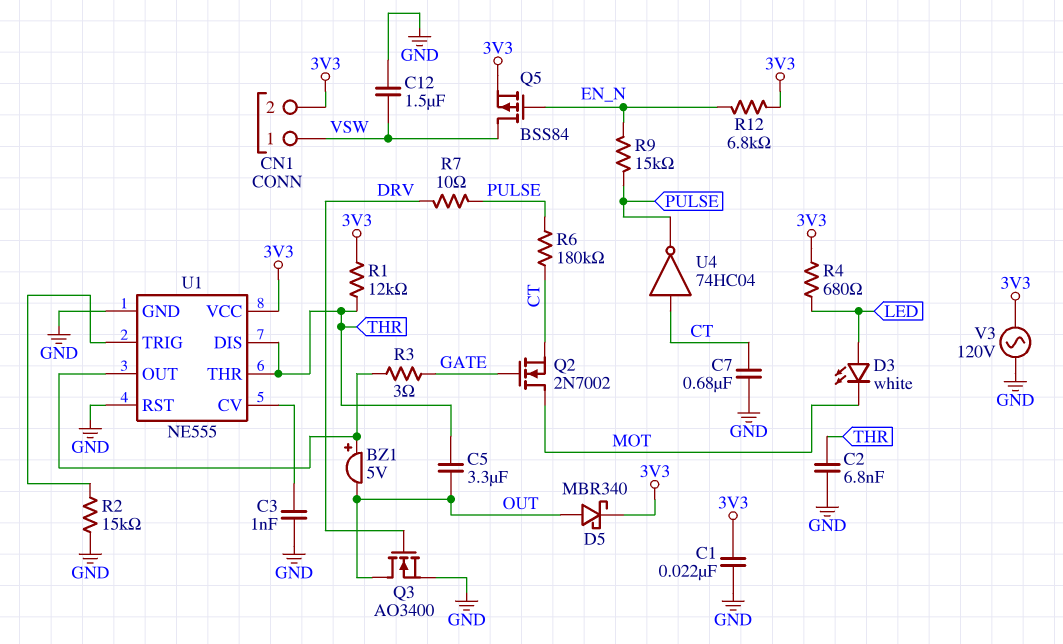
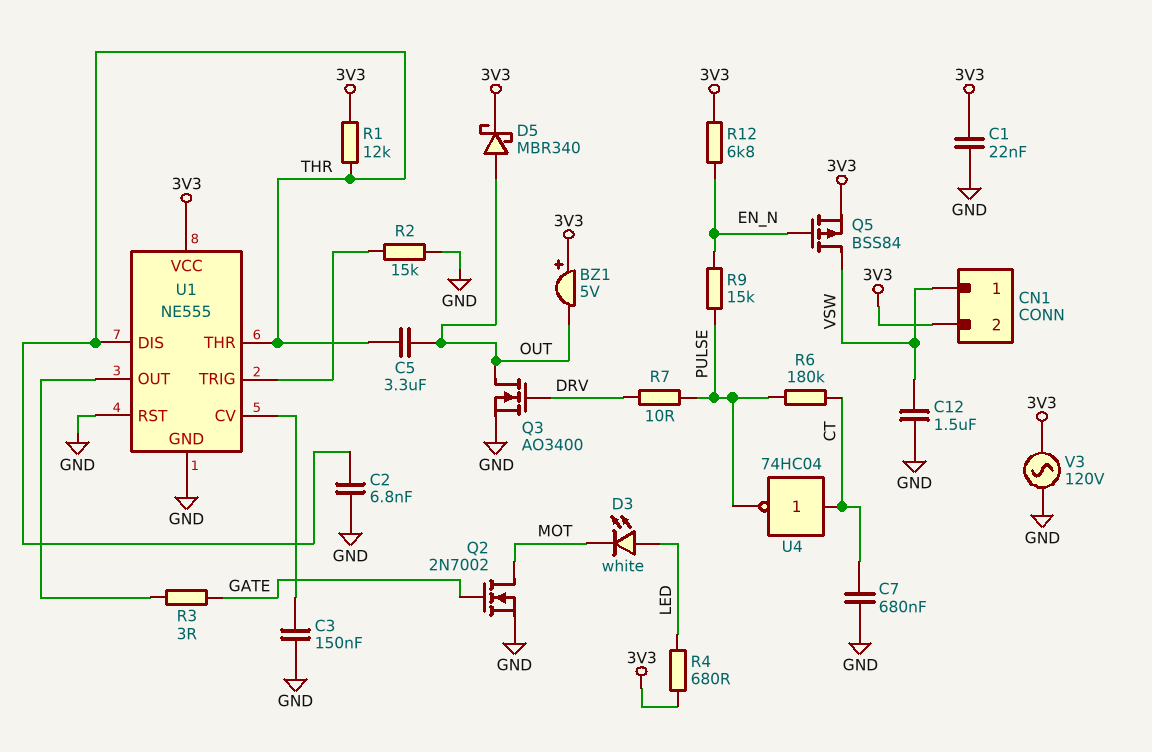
BZ1: buzzer 5V (plus U1/OUT, minus OUT) -> buzzer 5V (plus 3V3, minus OUT)
C3: 1nF (GND, U1/CV) -> 150nF (GND, U1/CV)
Q2: NMOS 2N7002 (G GATE, D MOT, S CT) -> NMOS 2N7002 (G GATE, D MOT, S GND)

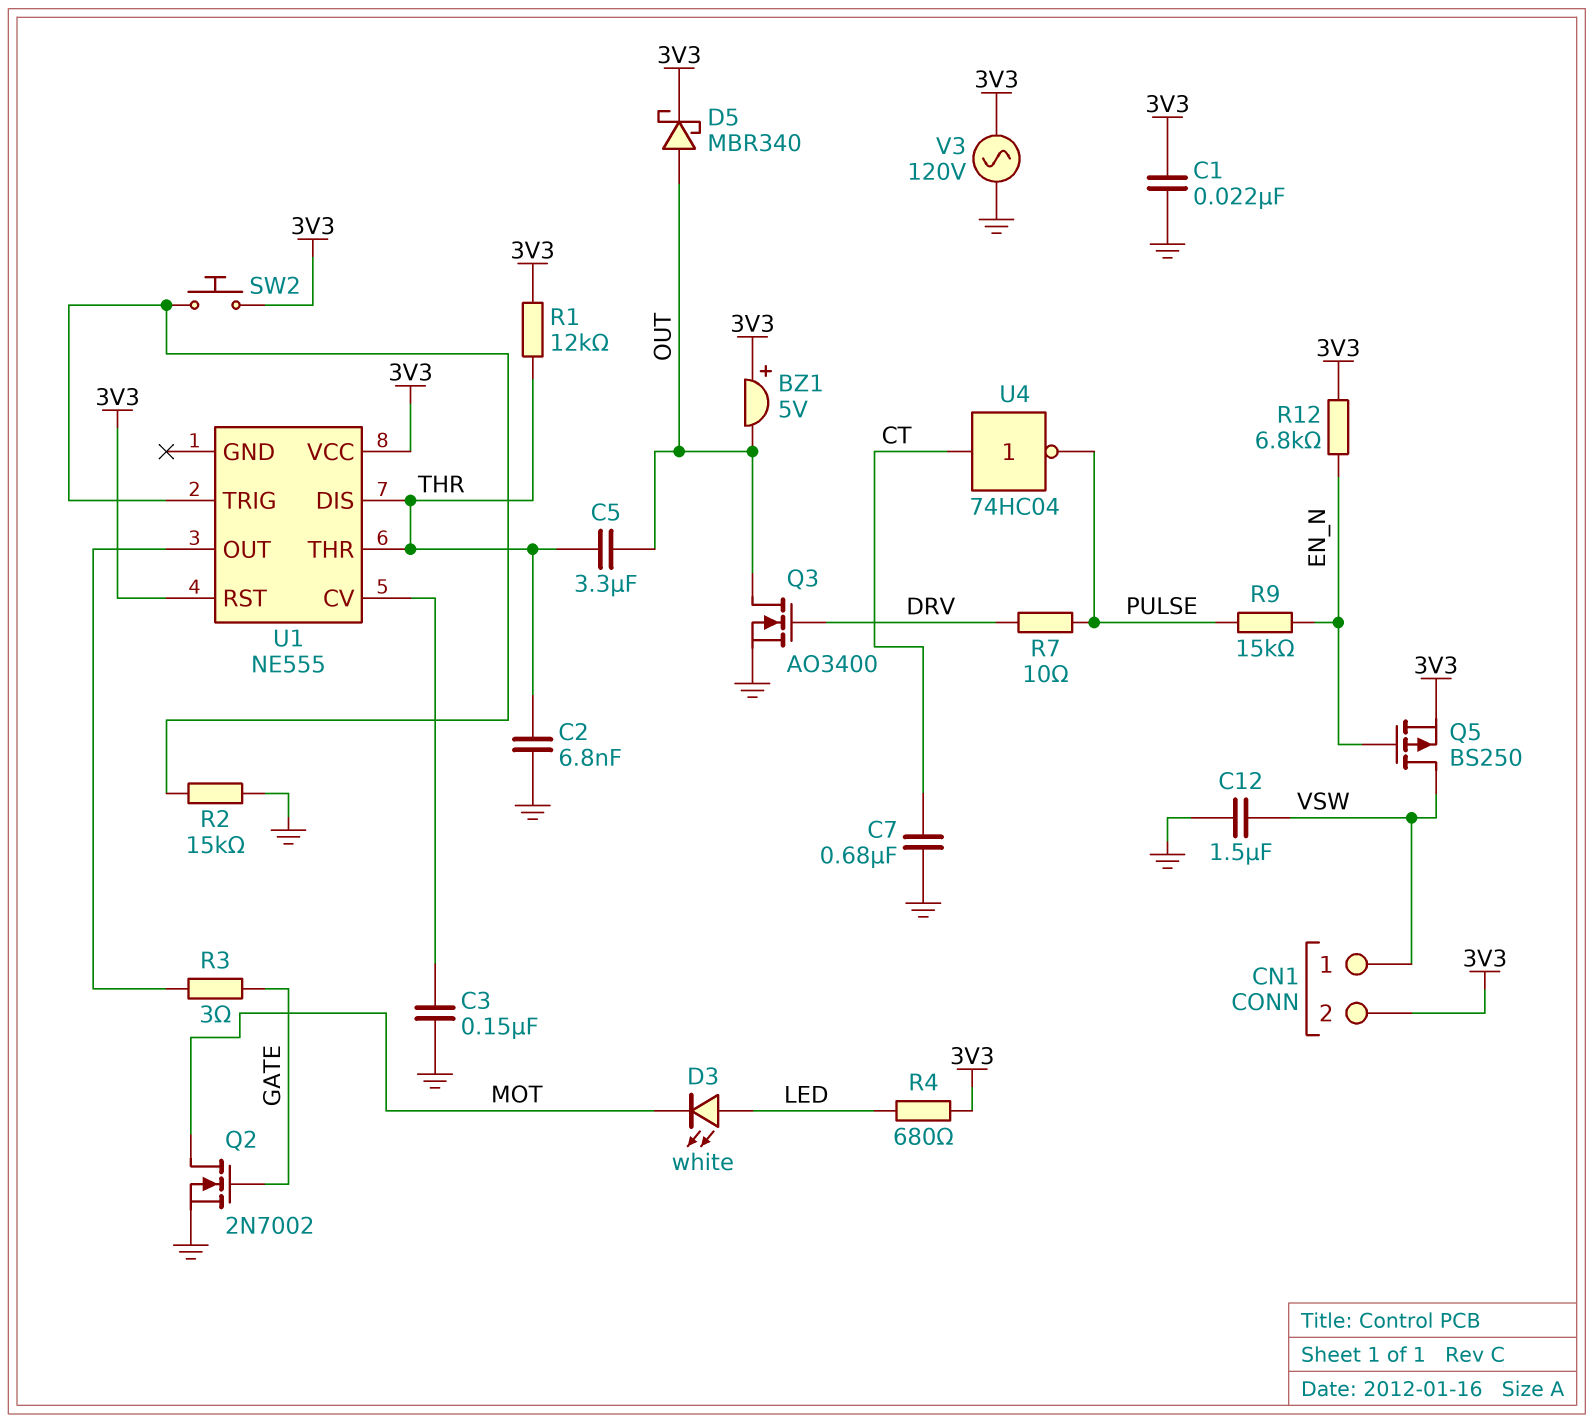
Q5: PMOS BSS84 (G EN_N, D VSW, S 3V3) -> PMOS BS250 (G EN_N, D VSW, S 3V3)
R6: 180k (CT, PULSE) -> none
SW2: none -> button (3V3, U1/TRIG)
U1 pin GND: GND -> none
U1 pin RST: GND -> 3V3

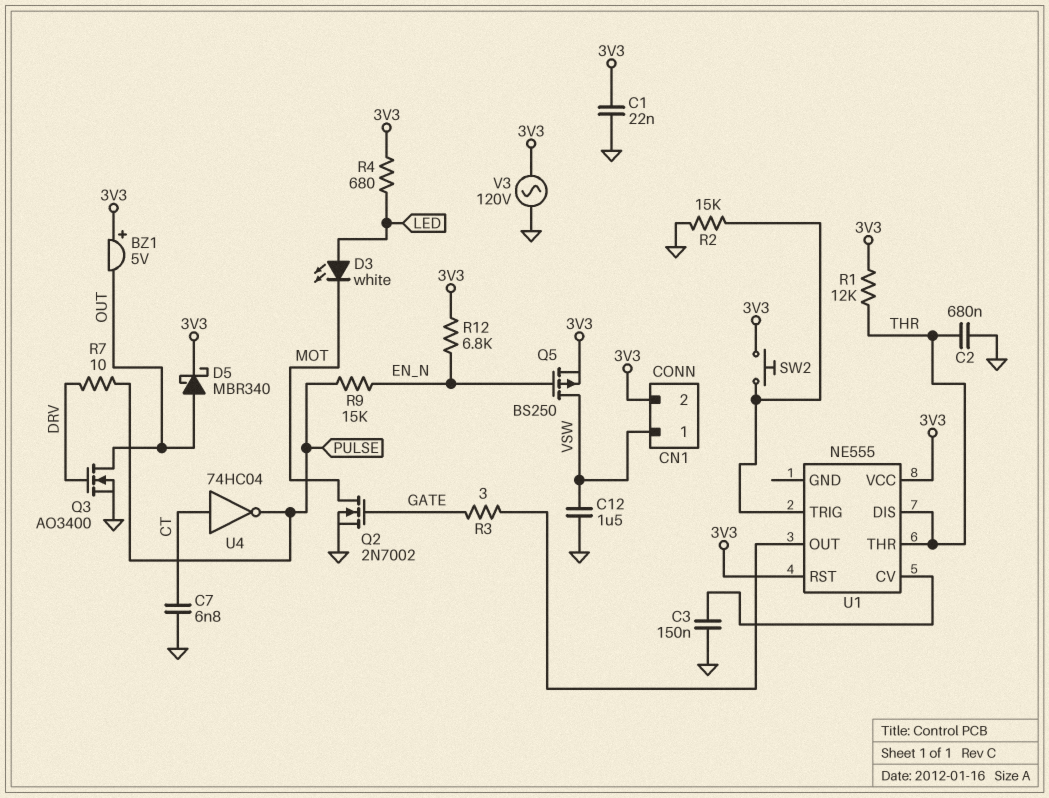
C2: 6.8nF (GND, THR) -> 680nF (GND, THR)
C5: 3.3uF (OUT, THR) -> none
C7: 680nF (CT, GND) -> 6.8nF (CT, GND)

